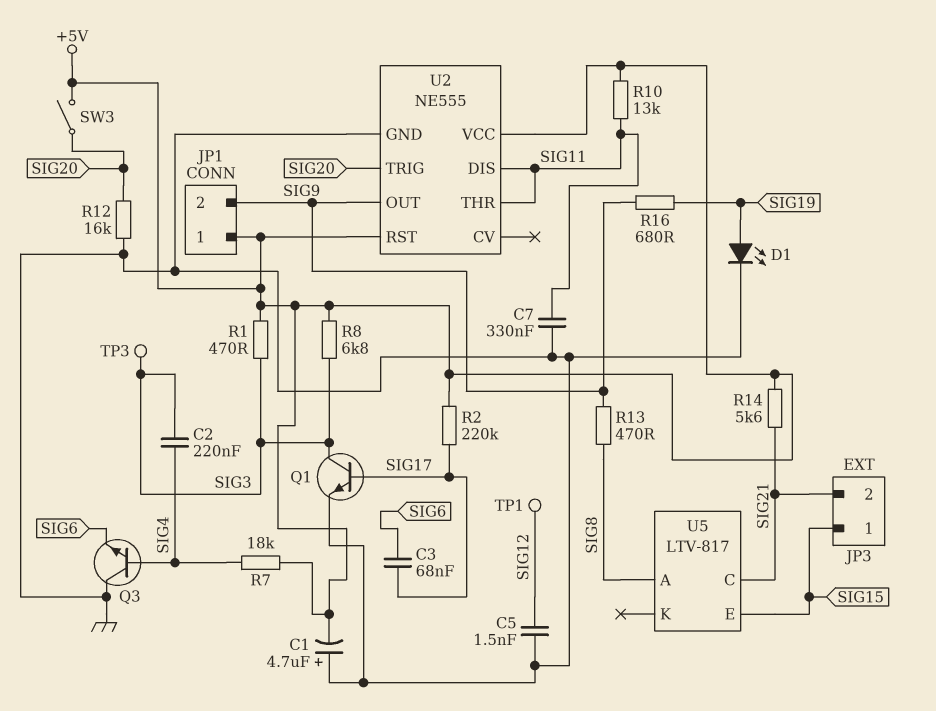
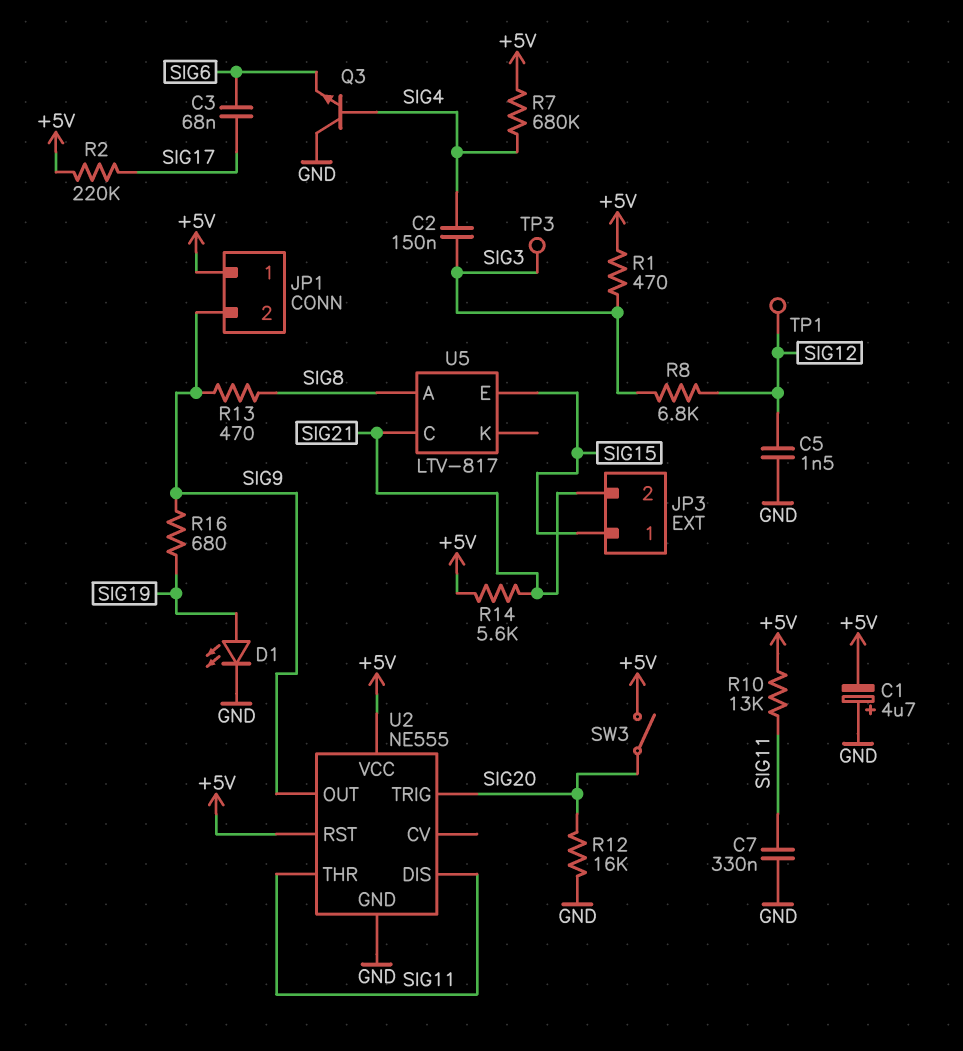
C2: 220nF (SIG3, SIG4) -> 150nF (SIG3, SIG4)
Q1: NPN (B SIG17, C SIG3, E GND) -> none
R7: 18k (+5V, SIG4) -> 680k (+5V, SIG4)
R8: 6.8k (+5V, SIG3) -> 6.8k (SIG3, SIG12)

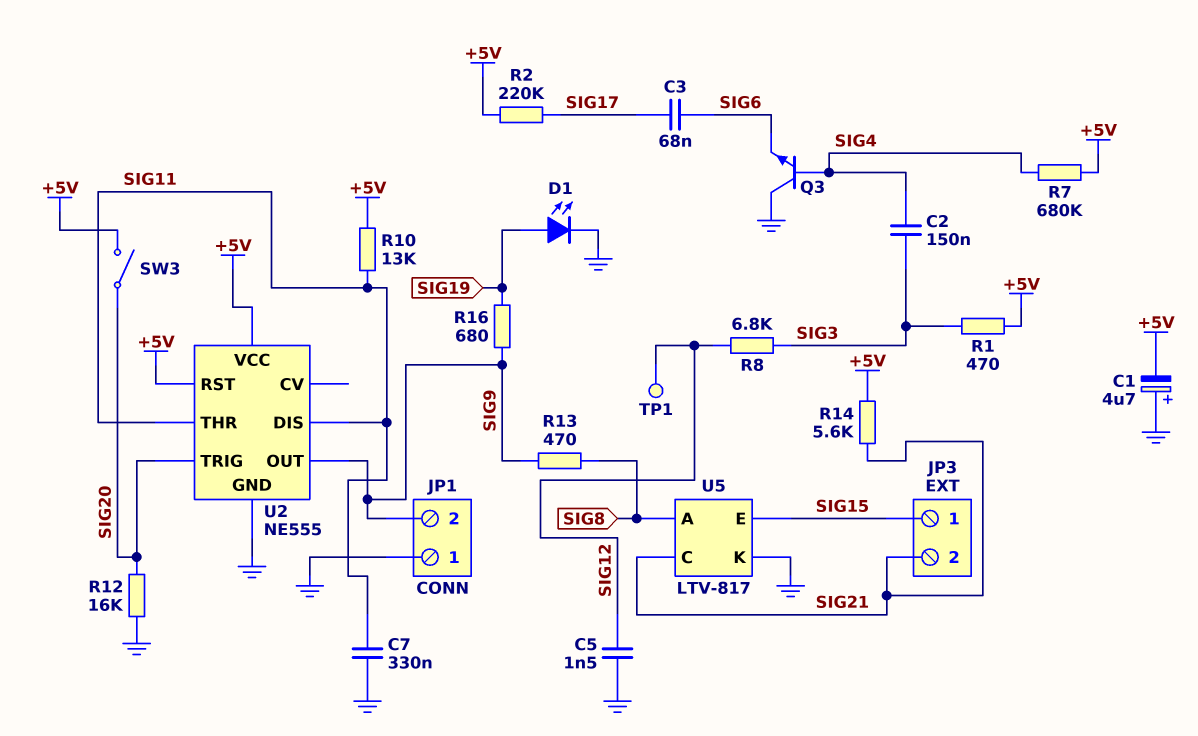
JP1 pin 1: +5V -> GND
TP3: test point (SIG3) -> none
U5 pin K: none -> GND

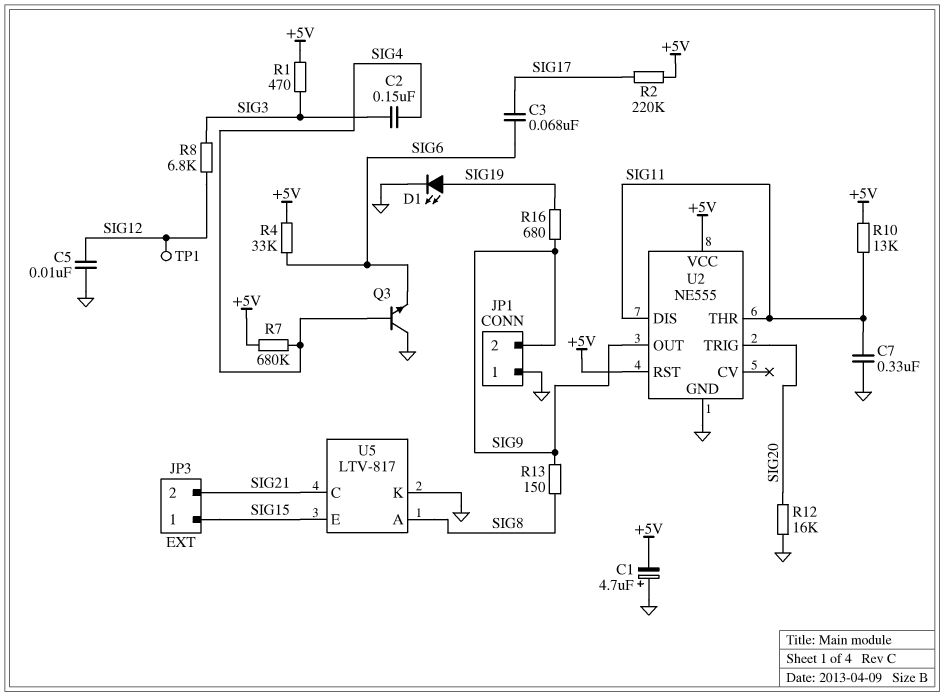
C5: 1.5nF (GND, SIG12) -> 10nF (GND, SIG12)
R4: none -> 33k (+5V, SIG6)
R13: 470 (SIG8, SIG9) -> 150 (SIG8, SIG9)
R14: 5.6k (+5V, SIG21) -> none
SW3: switch (+5V, SIG20) -> none

